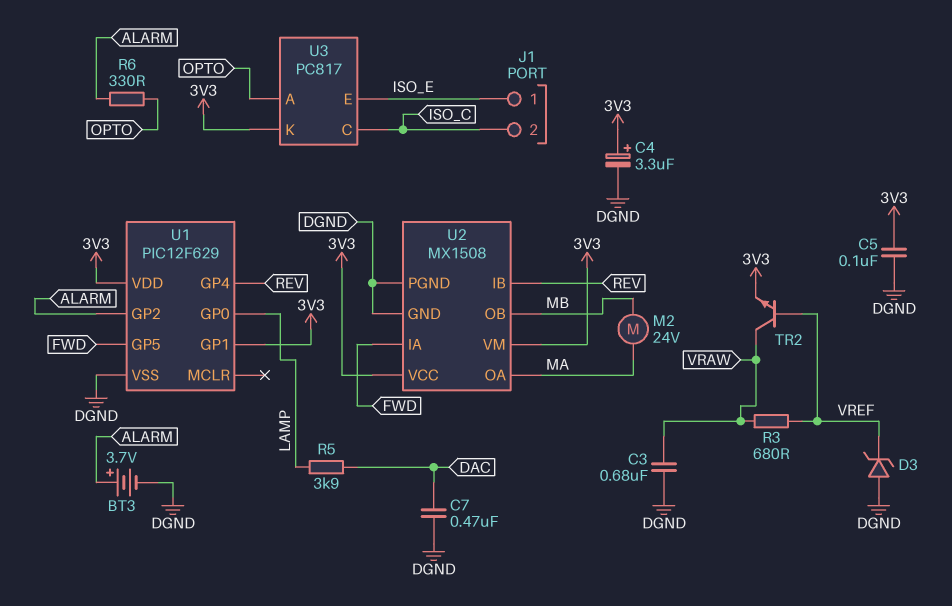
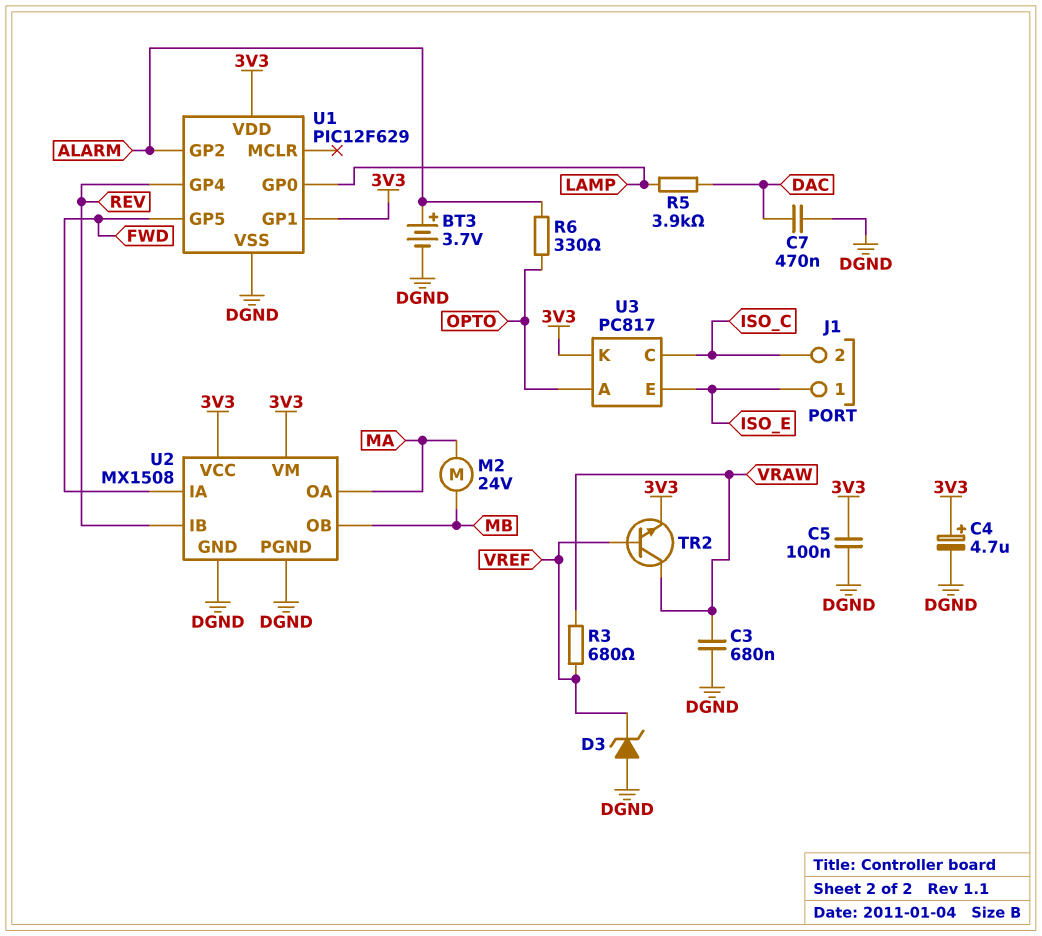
C4: 3.3uF (plus 3V3, minus DGND) -> 4.7uF (plus 3V3, minus DGND)

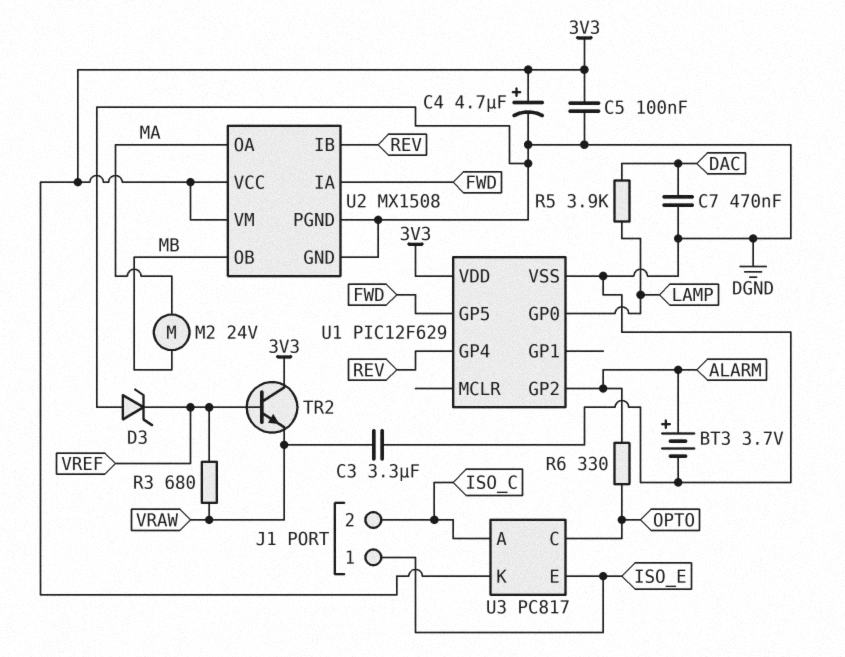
C3: 680nF (DGND, VRAW) -> 3.3uF (DGND, VRAW)
TR2: NPN (B VREF, C VRAW, E 3V3) -> NPN (B VREF, C 3V3, E VRAW)
U1 pin GP1: 3V3 -> none
U3 pin A: OPTO -> ISO_C
U3 pin C: ISO_C -> OPTO

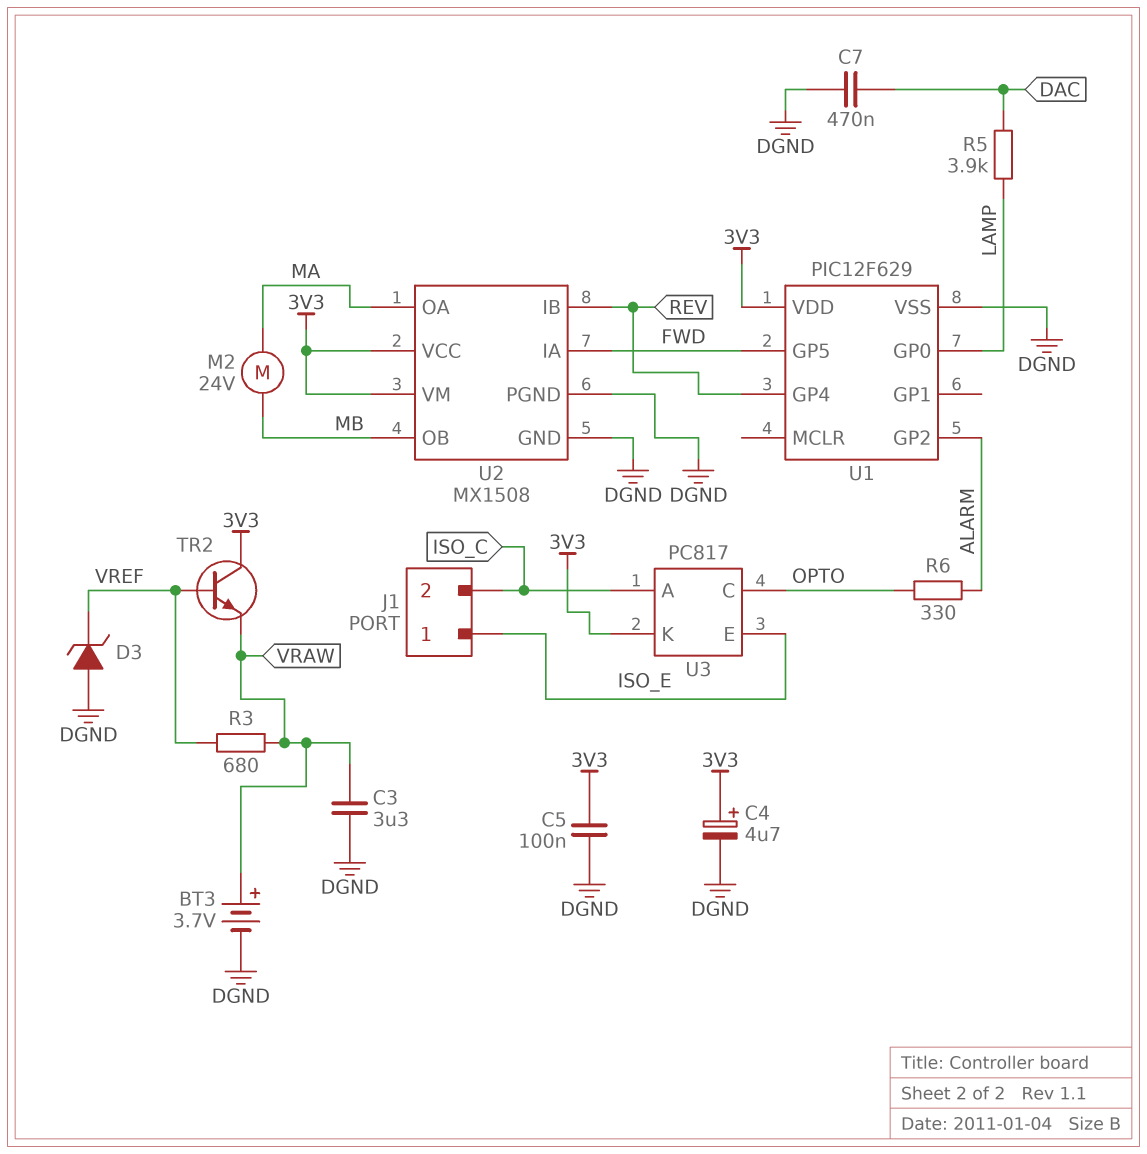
BT3: 3.7V (plus ALARM, minus DGND) -> 3.7V (plus VRAW, minus DGND)

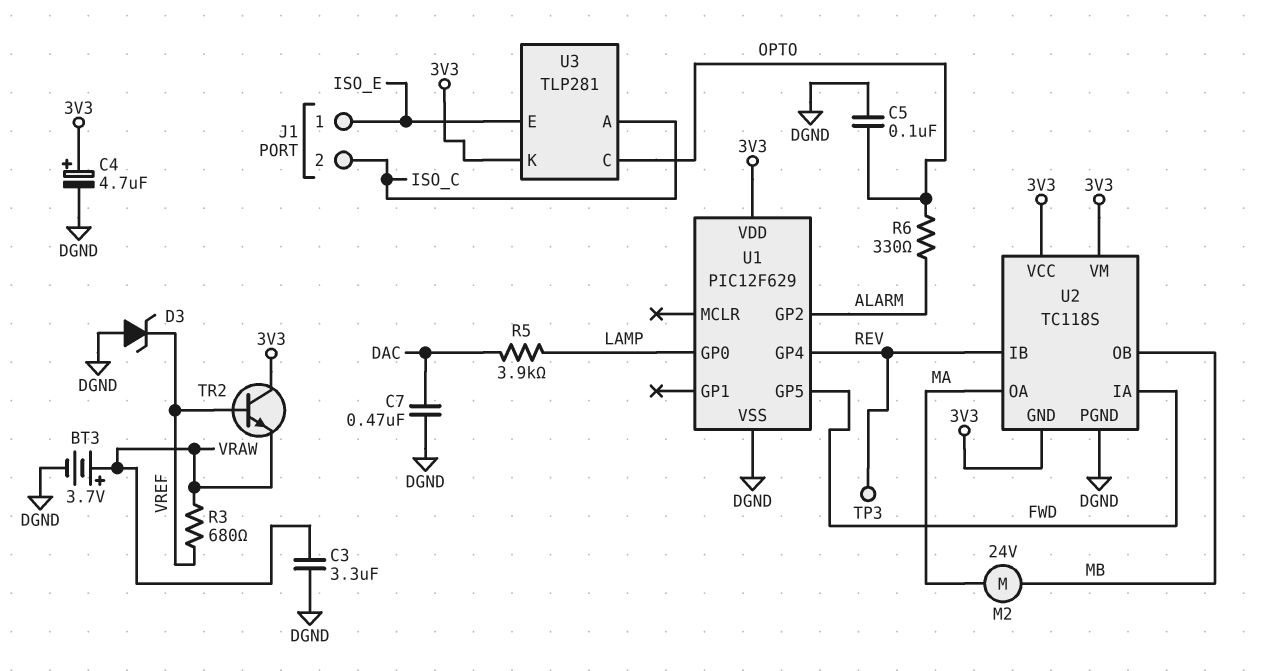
C5: 100nF (3V3, DGND) -> 100nF (DGND, OPTO)
TP3: none -> test point (REV)
U2: MX1508 -> TC118S
U2 pin GND: DGND -> 3V3
U3: PC817 -> TLP281

